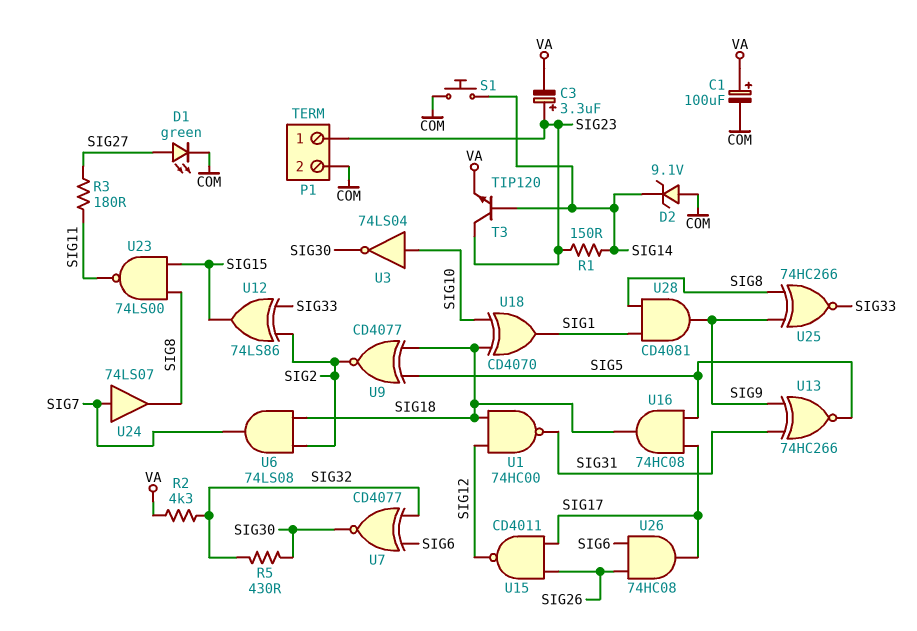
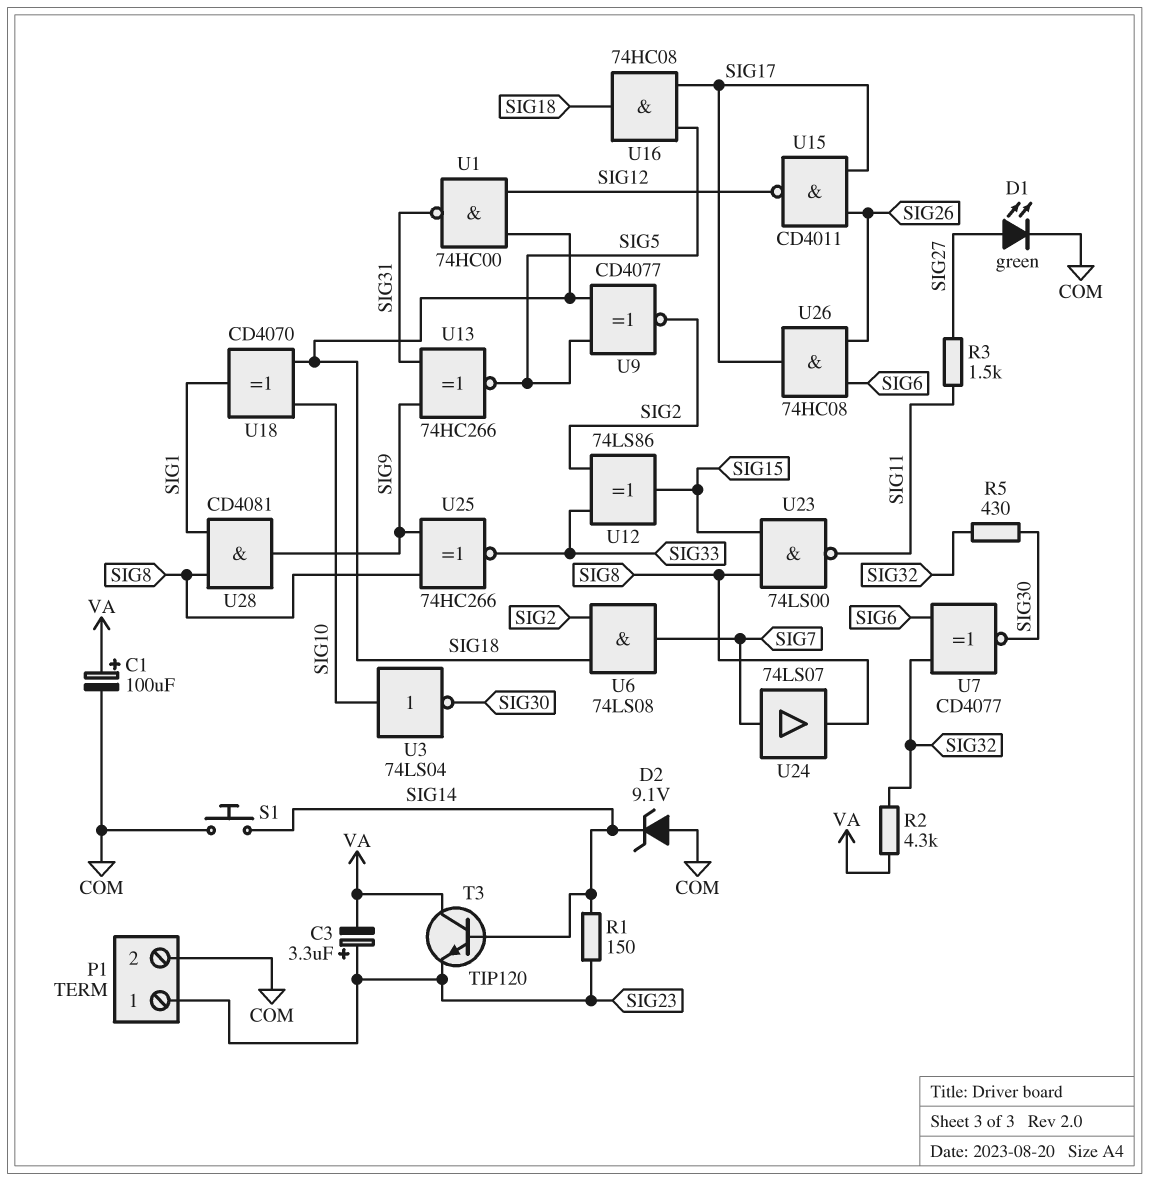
R3: 180 (SIG11, SIG27) -> 1.5k (SIG11, SIG27)
T3: NPN TIP120 (B SIG14, C SIG23, E VA) -> NPN TIP120 (B SIG14, C VA, E SIG23)

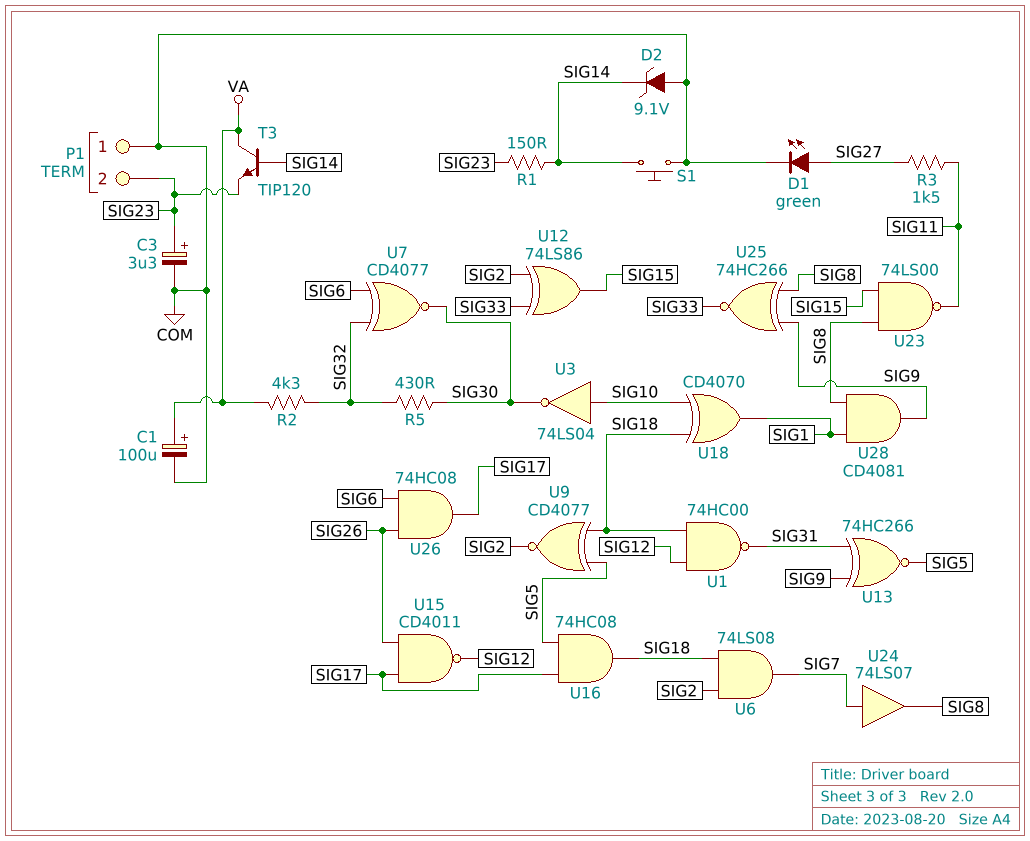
C3: 3.3uF (plus SIG23, minus VA) -> 3.3uF (plus SIG23, minus COM)
P1 pin 1: SIG23 -> COM
P1 pin 2: COM -> SIG23

